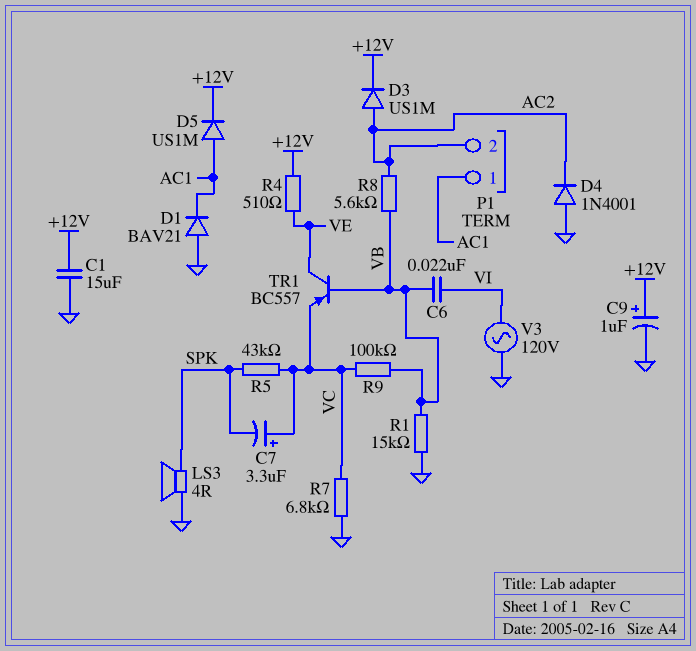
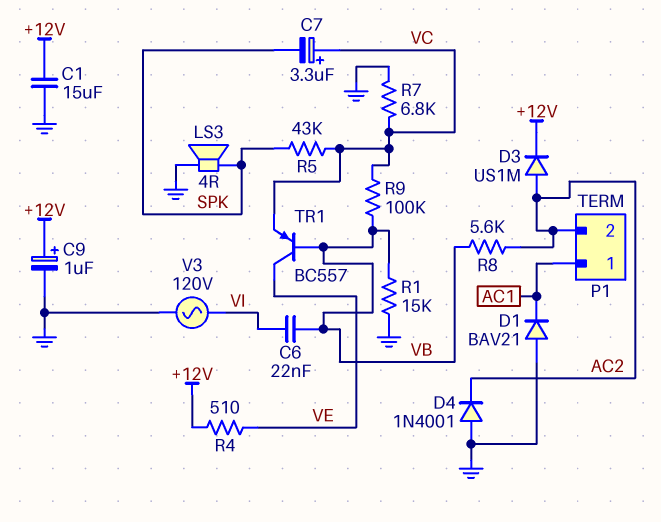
D5: diode US1M (A AC1, K +12V) -> none

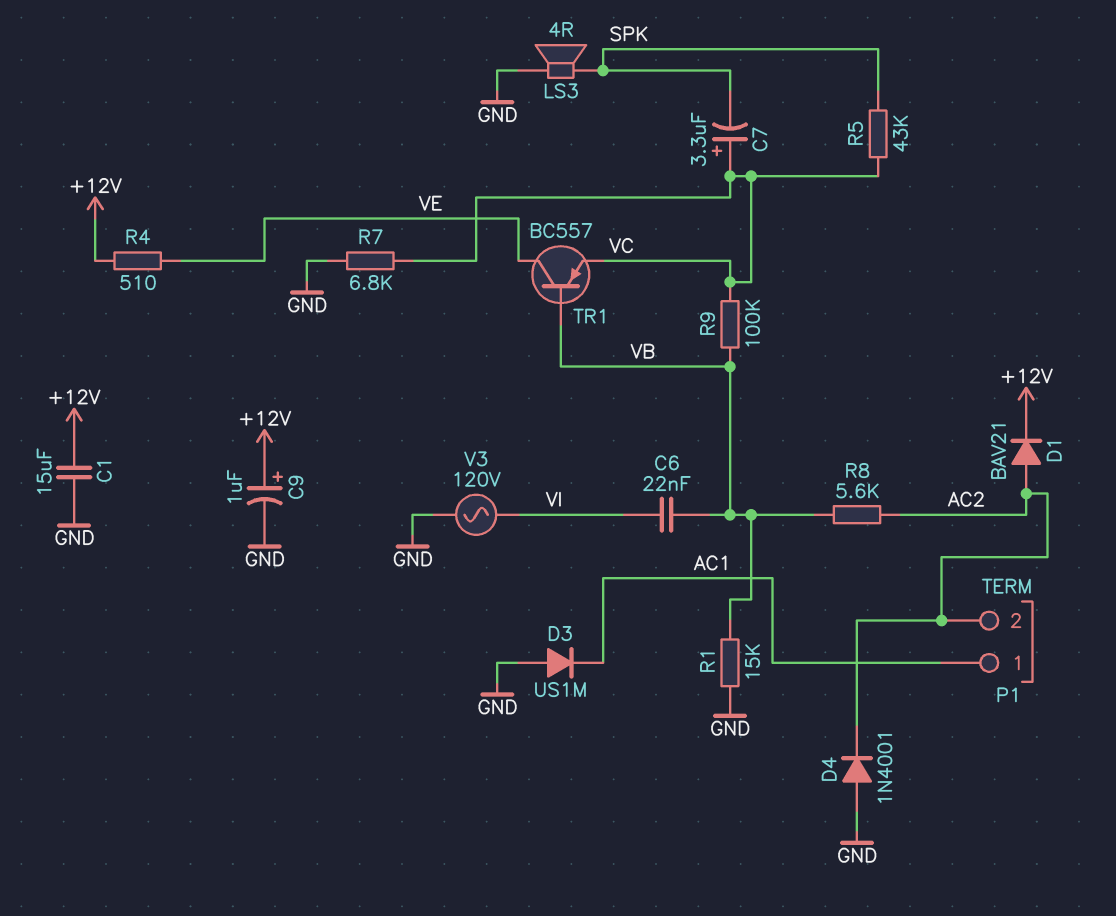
D1: diode BAV21 (A GND, K AC1) -> diode BAV21 (A AC2, K +12V)
D3: diode US1M (A AC2, K +12V) -> diode US1M (A GND, K AC1)

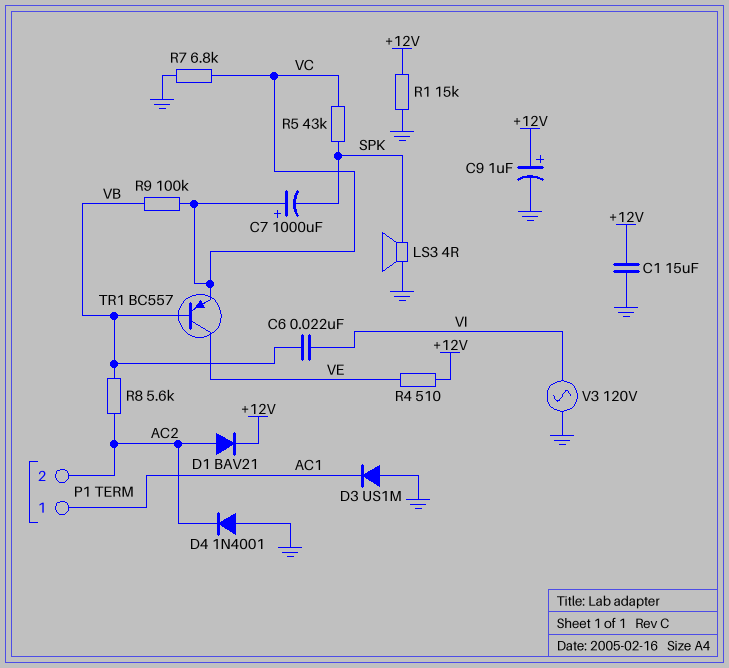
C7: 3.3uF (plus VC, minus SPK) -> 1000uF (plus VC, minus SPK)
R1: 15k (GND, VB) -> 15k (+12V, GND)

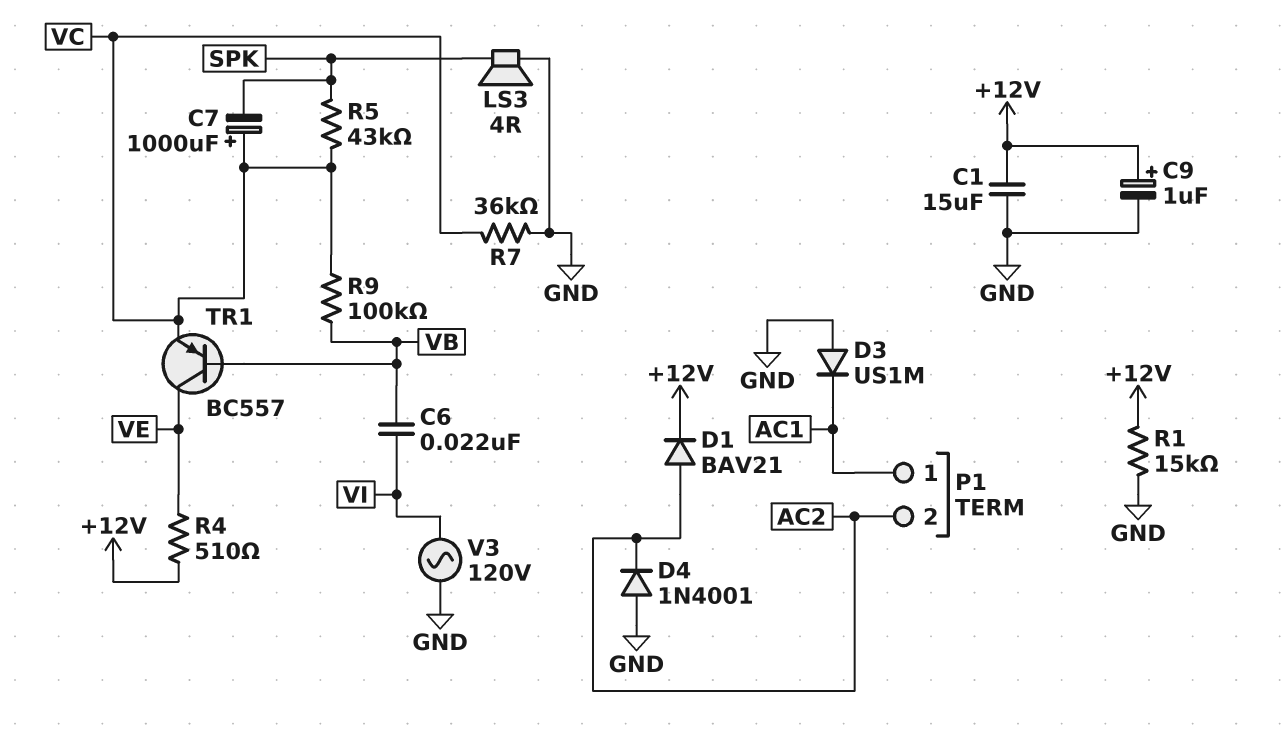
R7: 6.8k (GND, VC) -> 36k (GND, VC)
R8: 5.6k (AC2, VB) -> none

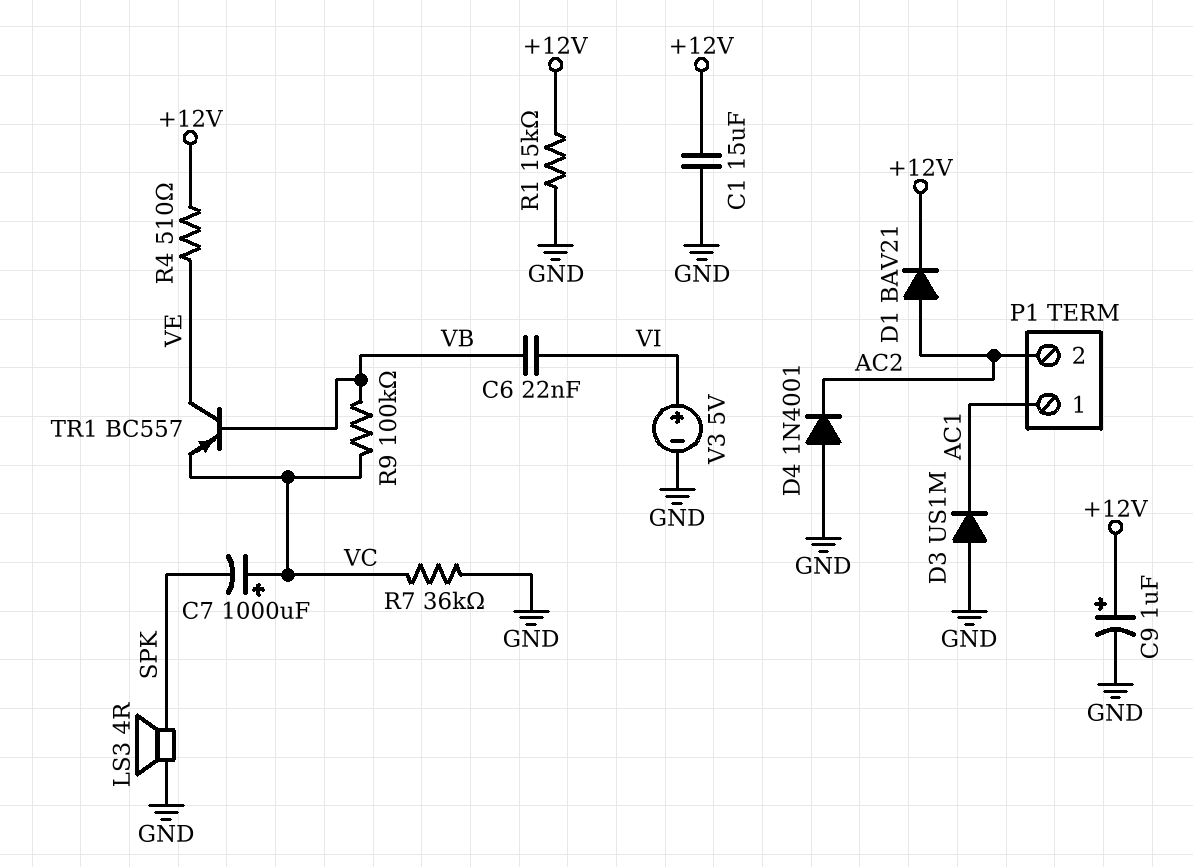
R5: 43k (SPK, VC) -> none
V3: AC 120V (GND, VI) -> 5V (plus VI, minus GND)

